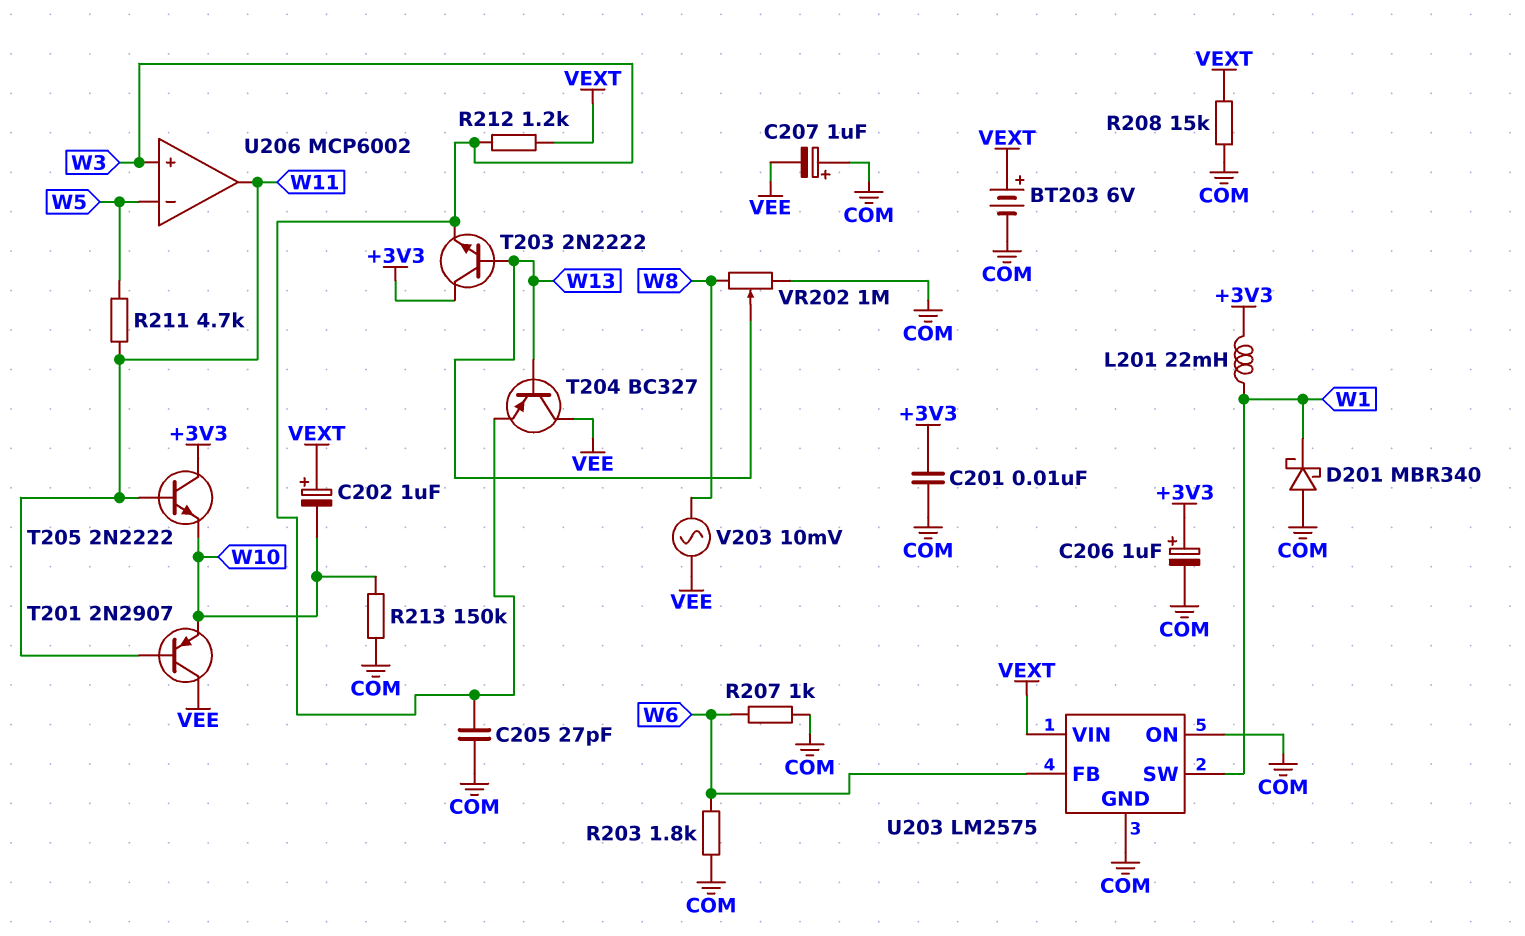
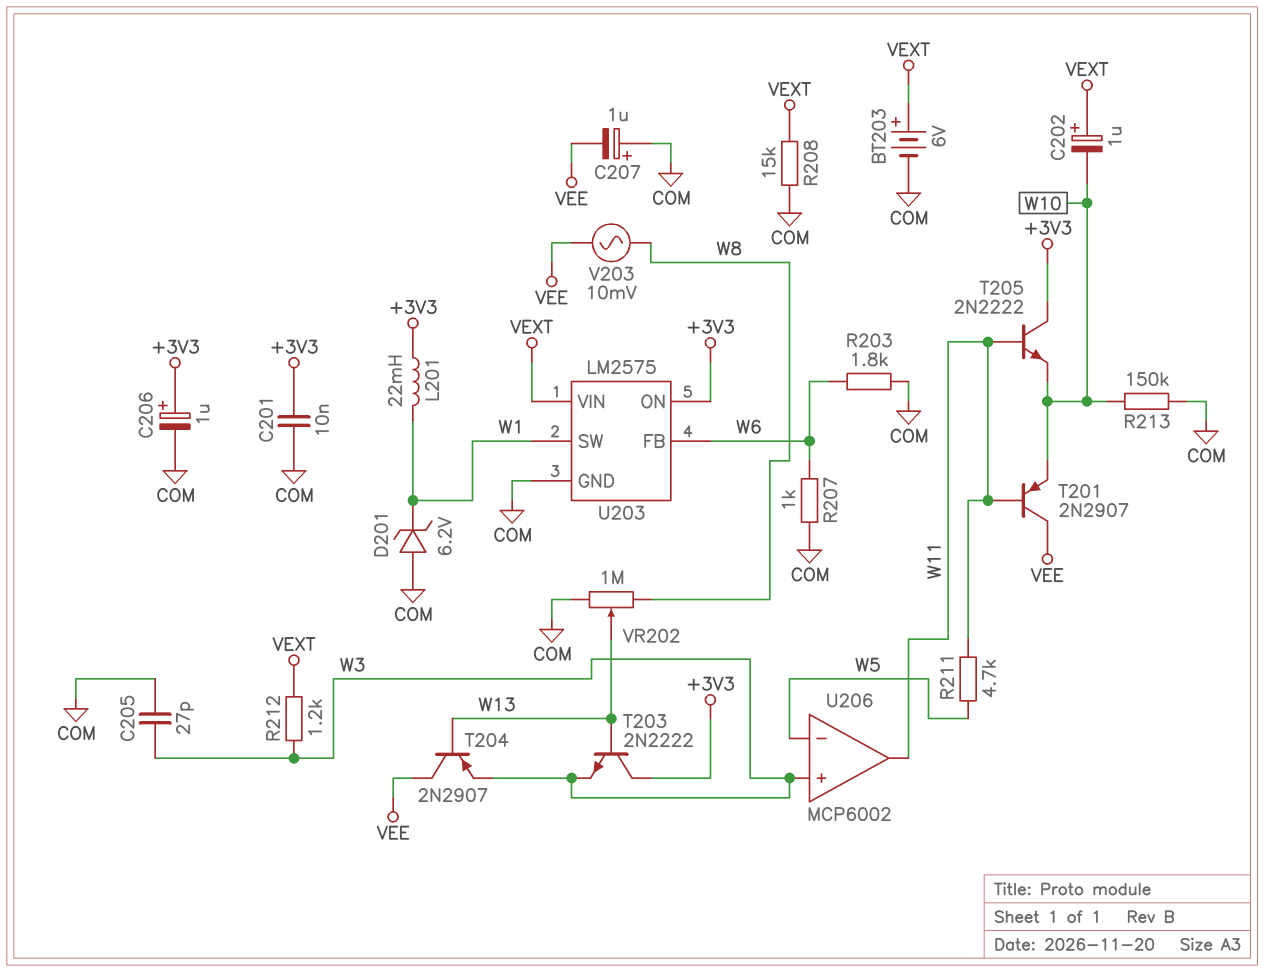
D201: schottky MBR340 (A COM, K W1) -> zener 6.2V (A COM, K W1)
T204: PNP BC327 (B W13, C VEE, E W3) -> PNP 2N2907 (B W13, C VEE, E W3)
U203 pin ON: COM -> +3V3

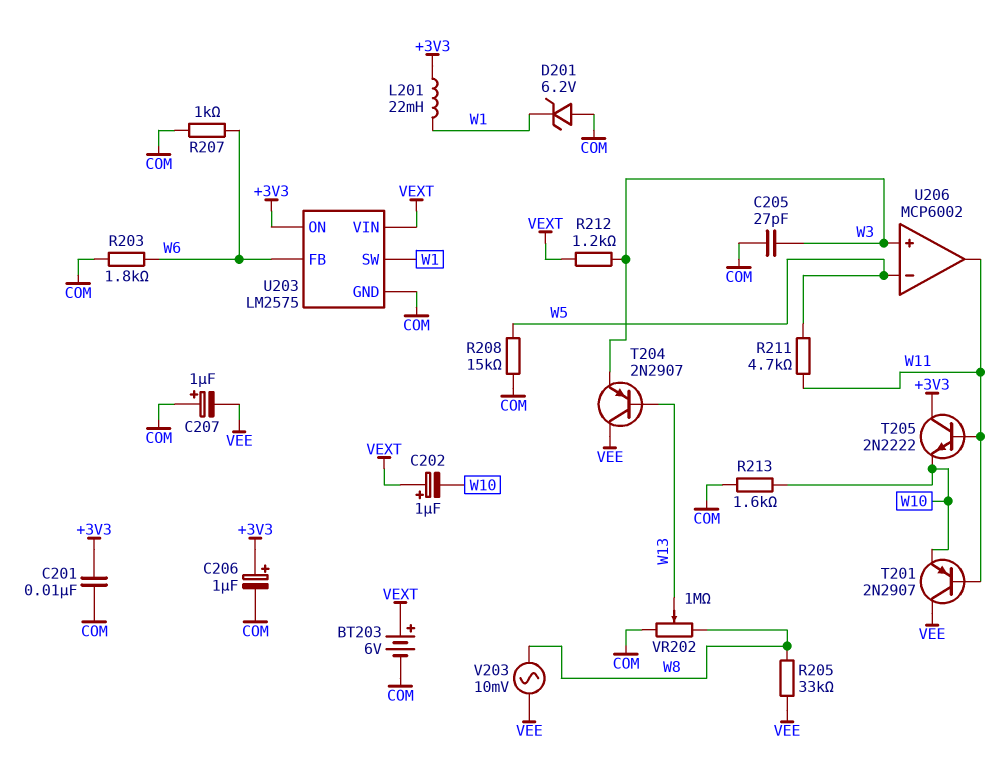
R205: none -> 33k (VEE, W8)
R208: 15k (COM, VEXT) -> 15k (COM, W5)
R213: 150k (COM, W10) -> 1.6k (COM, W10)
T203: NPN 2N2222 (B W13, C +3V3, E W3) -> none

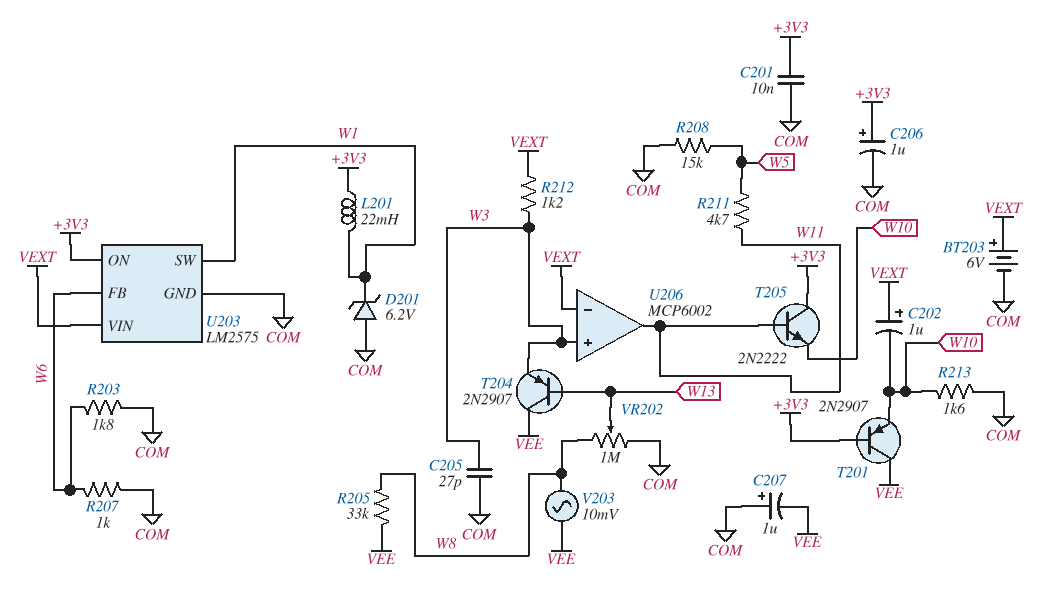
T201: PNP 2N2907 (B W11, C VEE, E W10) -> PNP 2N2907 (B +3V3, C VEE, E W10)
U206 pin in-: W5 -> VEXT

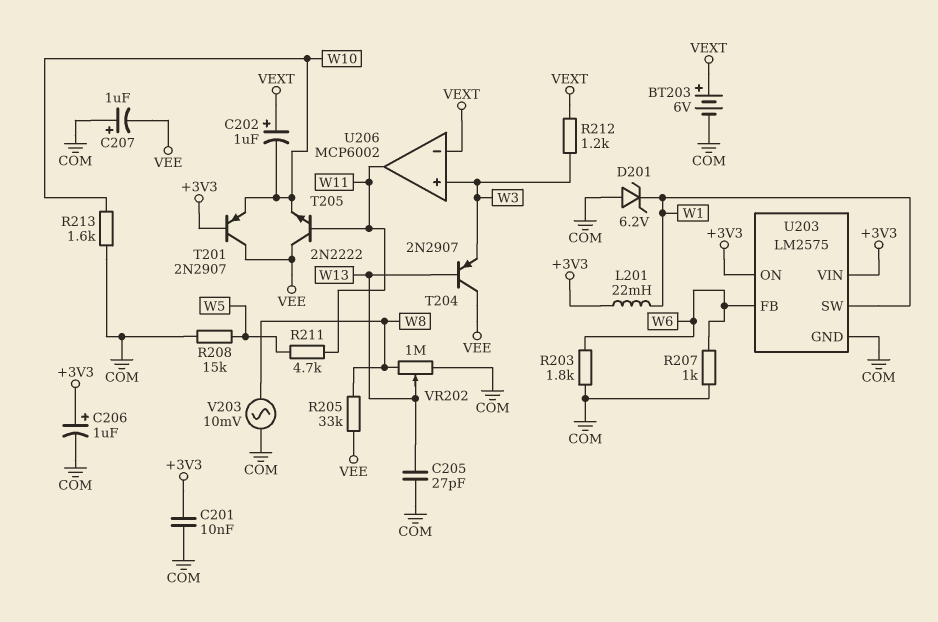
C205: 27pF (COM, W3) -> 27pF (COM, W13)
T205: NPN 2N2222 (B W11, C +3V3, E W10) -> NPN 2N2222 (B W11, C VEE, E W10)
U203 pin VIN: VEXT -> +3V3
V203: AC 10mV (VEE, W8) -> AC 10mV (COM, W8)

